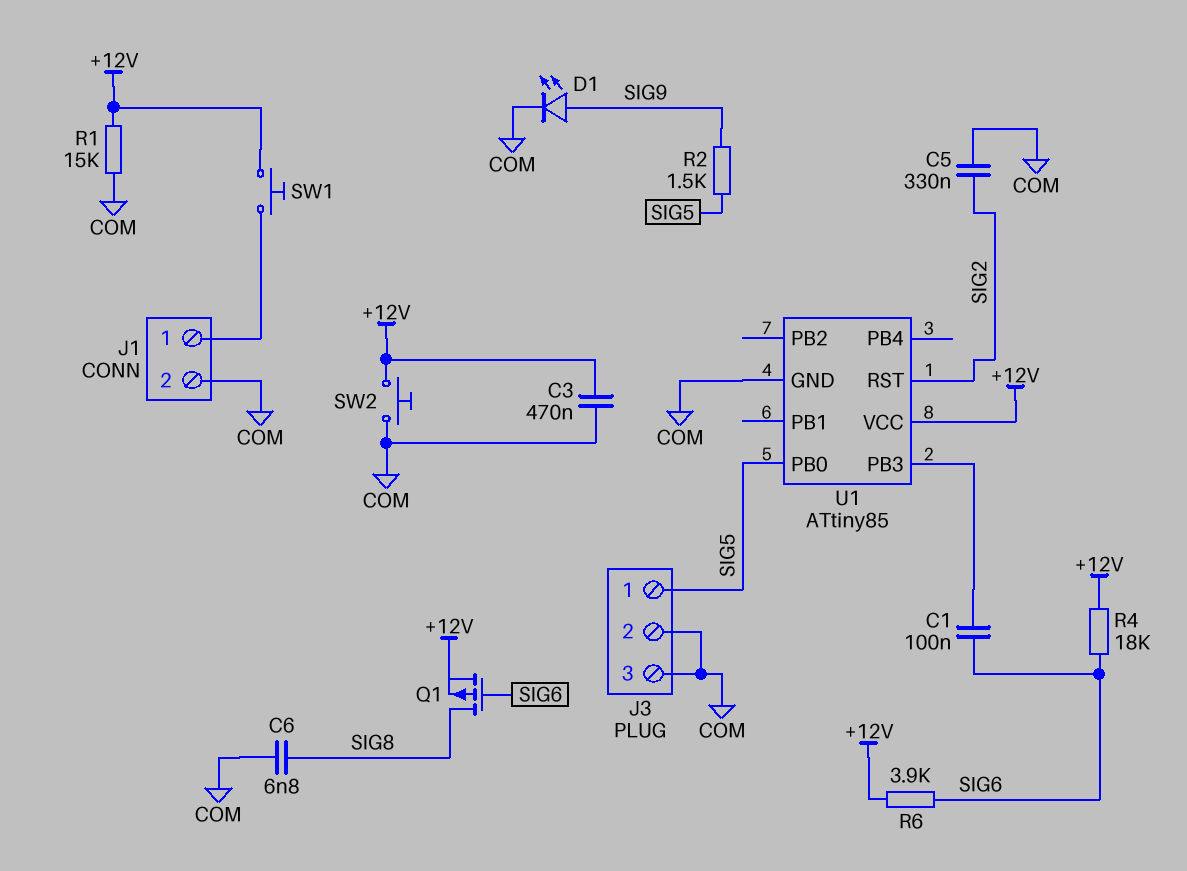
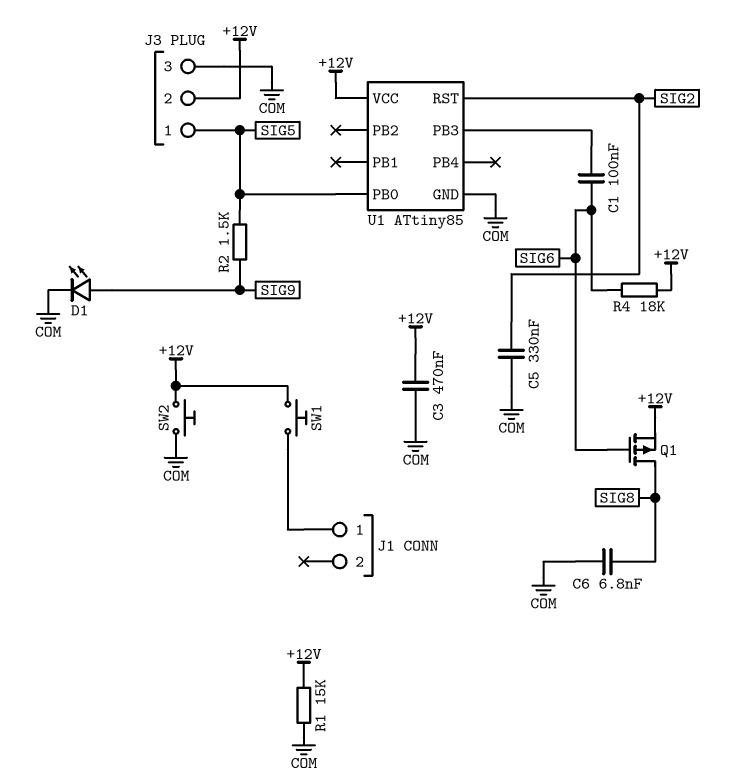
J1 pin 2: COM -> none
J3 pin 2: COM -> +12V
R6: 3.9k (+12V, SIG6) -> none

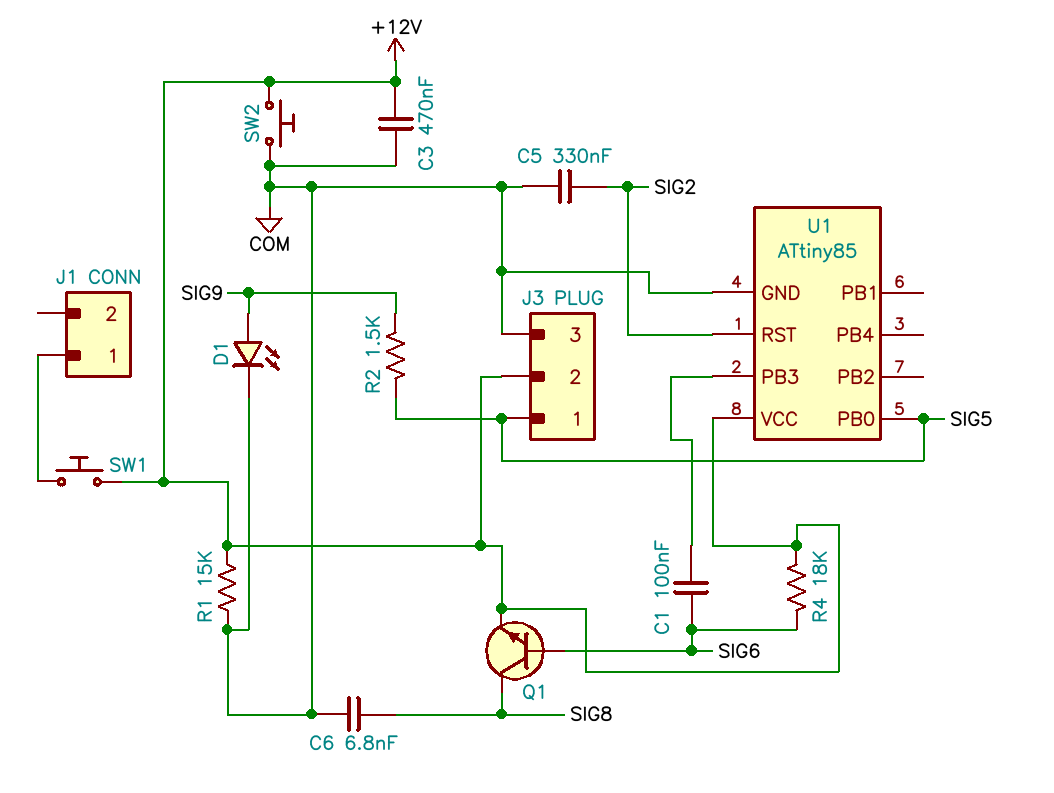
Q1: PMOS (G SIG6, D SIG8, S +12V) -> NPN (B SIG6, C SIG8, E +12V)

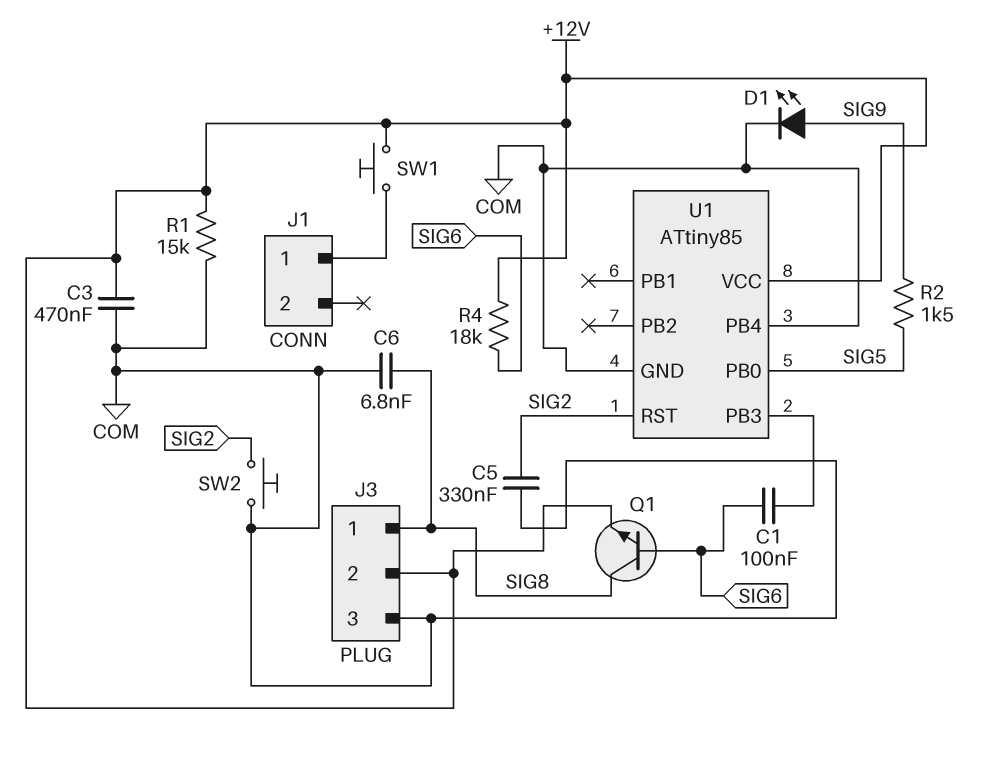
J3 pin 1: SIG5 -> SIG8
SW2: button (+12V, COM) -> button (COM, SIG2)
U1 pin PB4: none -> COM

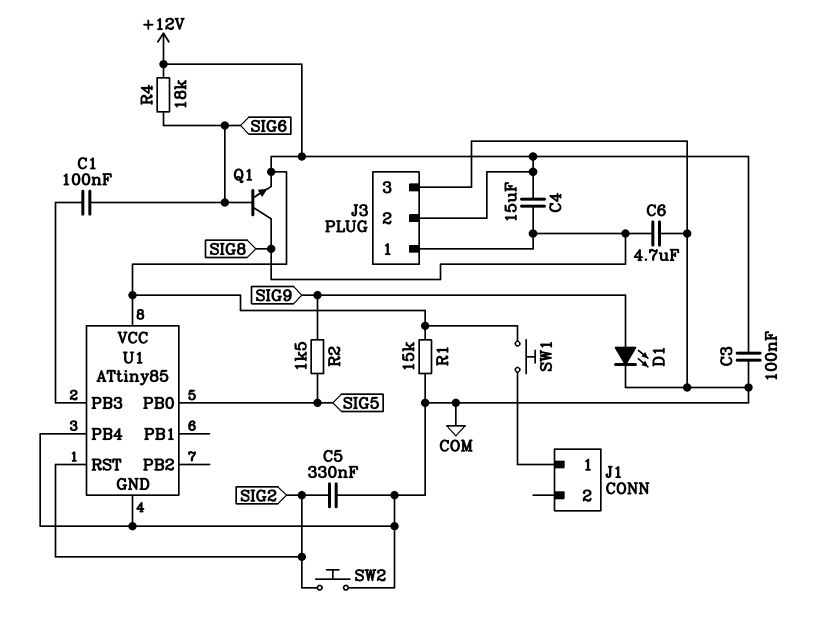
C3: 470nF (+12V, COM) -> 100nF (+12V, COM)
C4: none -> 15uF (+12V, SIG8)
C6: 6.8nF (COM, SIG8) -> 4.7uF (COM, SIG8)

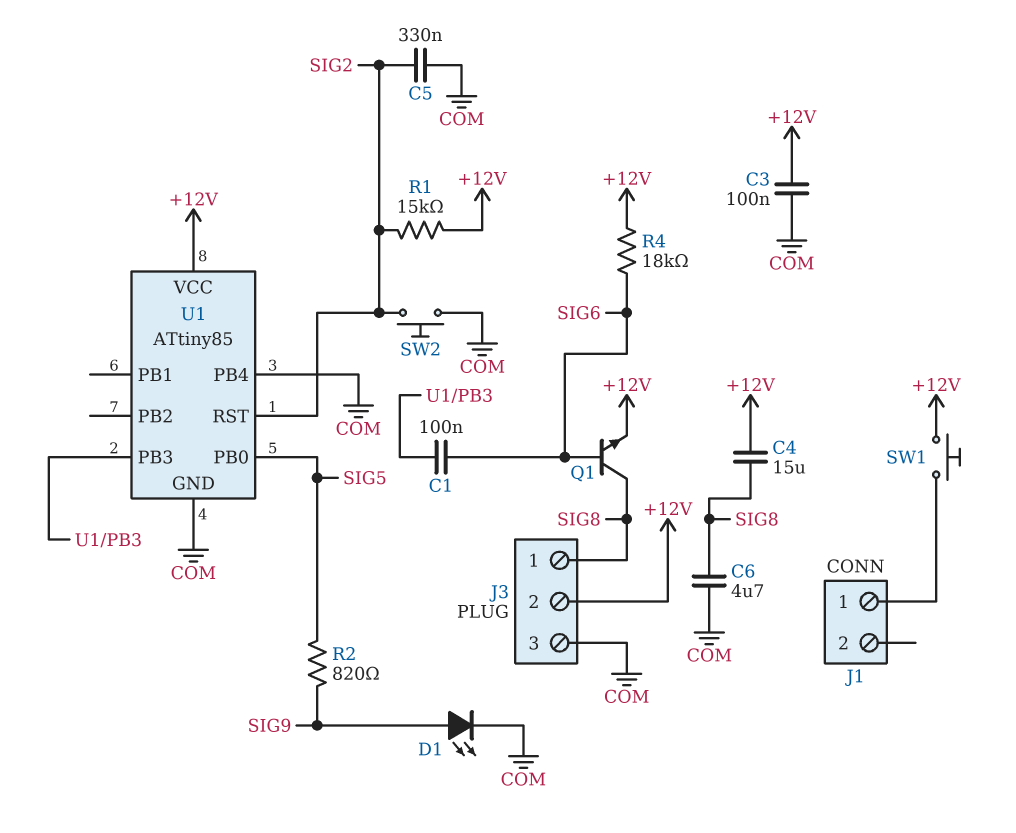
R1: 15k (+12V, COM) -> 15k (+12V, SIG2)
R2: 1.5k (SIG5, SIG9) -> 820 (SIG5, SIG9)

